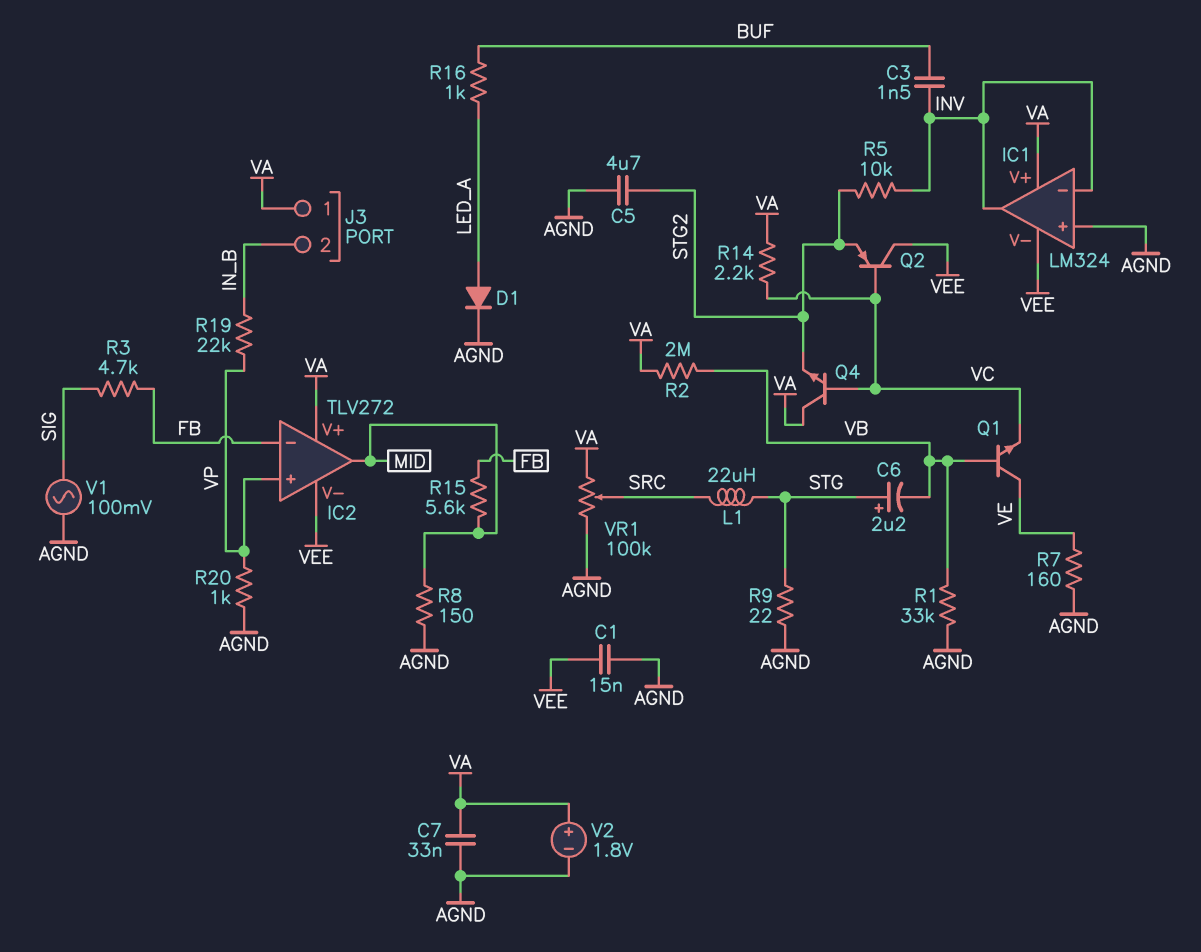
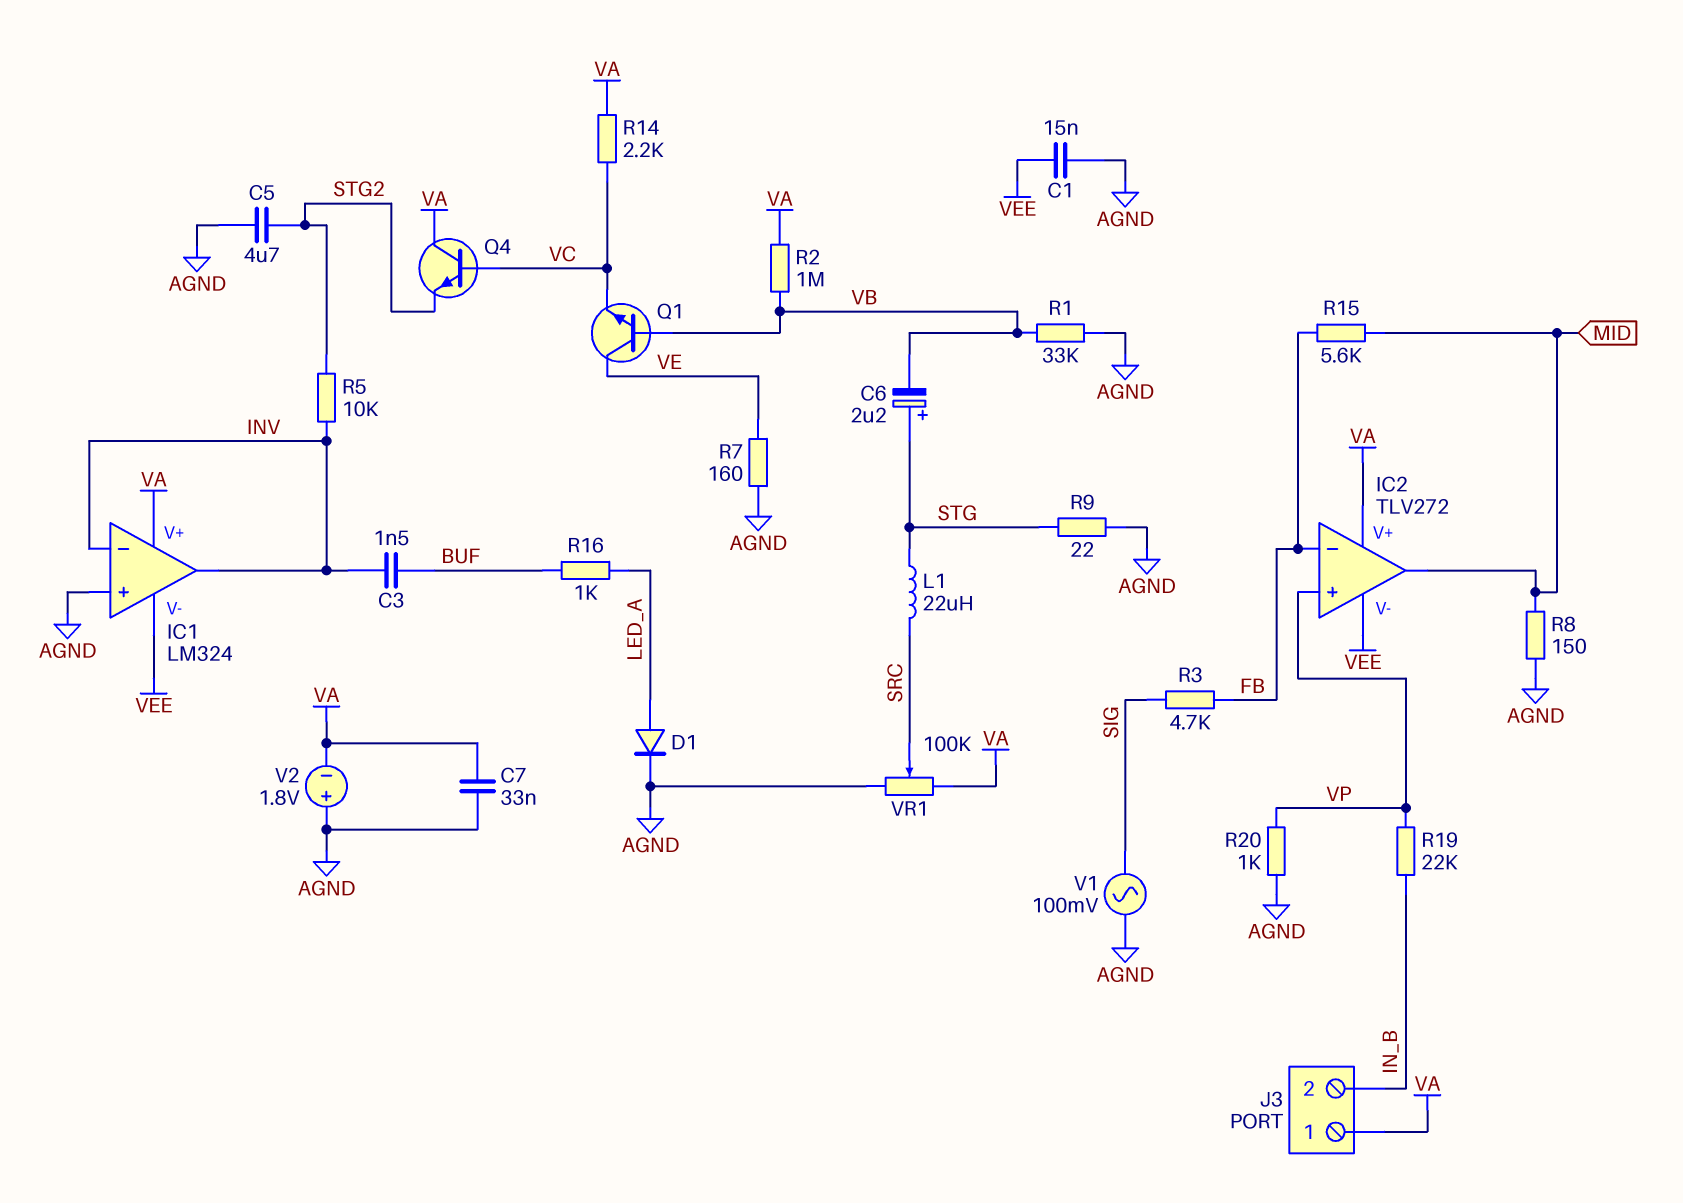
Q2: PNP (B VC, C VEE, E STG2) -> none
R2: 2M (VA, VB) -> 1M (VA, VB)
V2: 1.8V (plus VA, minus AGND) -> 1.8V (plus AGND, minus VA)

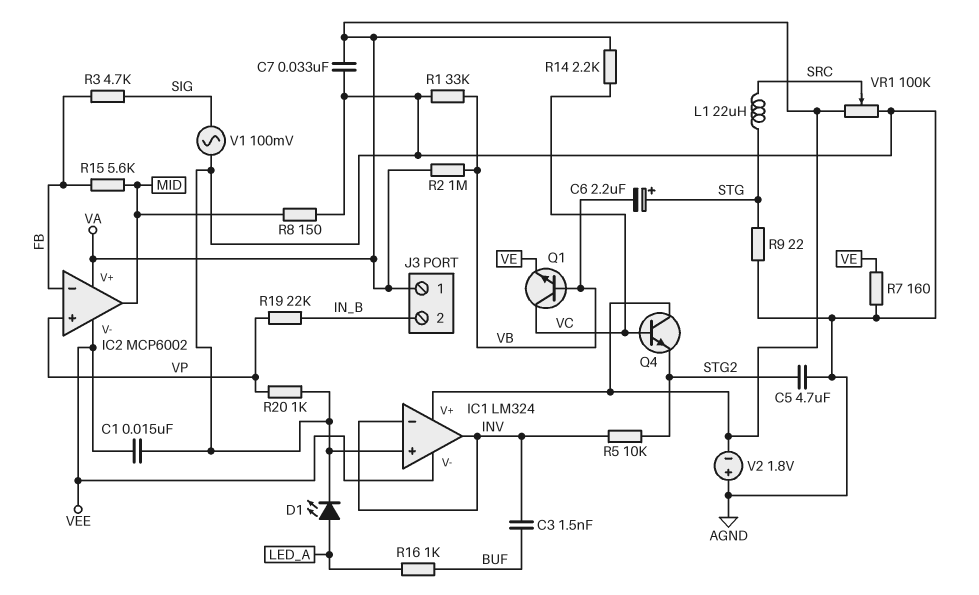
D1: diode (A LED_A, K AGND) -> LED (A LED_A, K AGND)
IC2: TLV272 -> MCP6002
Q1: NPN (B VB, C VE, E VC) -> NPN (B VB, C VC, E VE)

